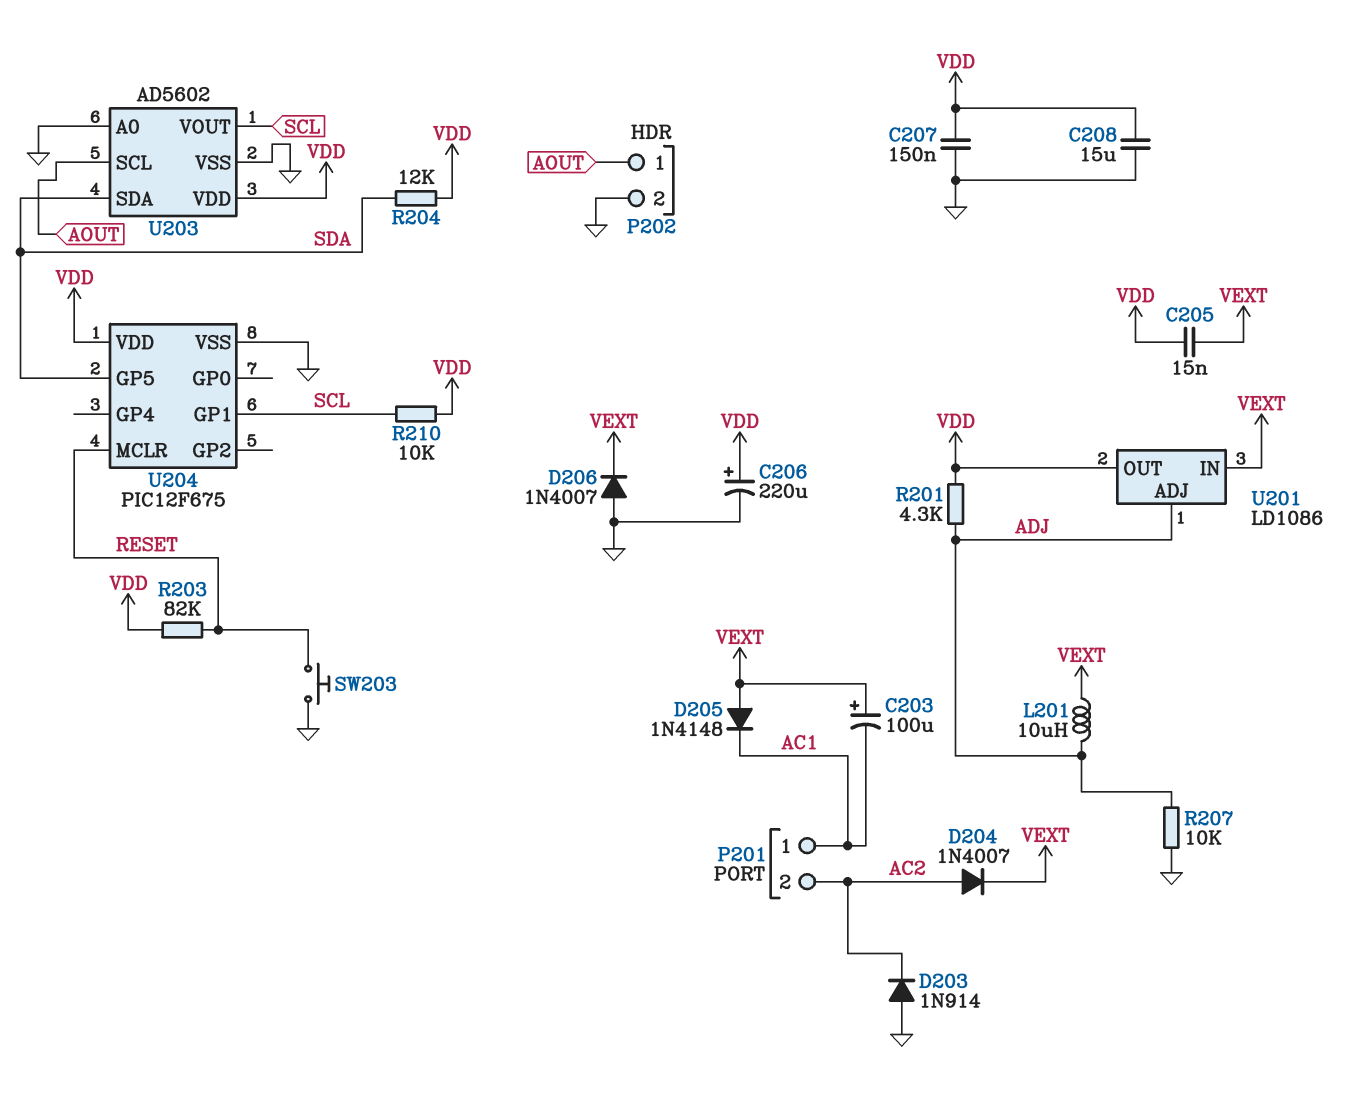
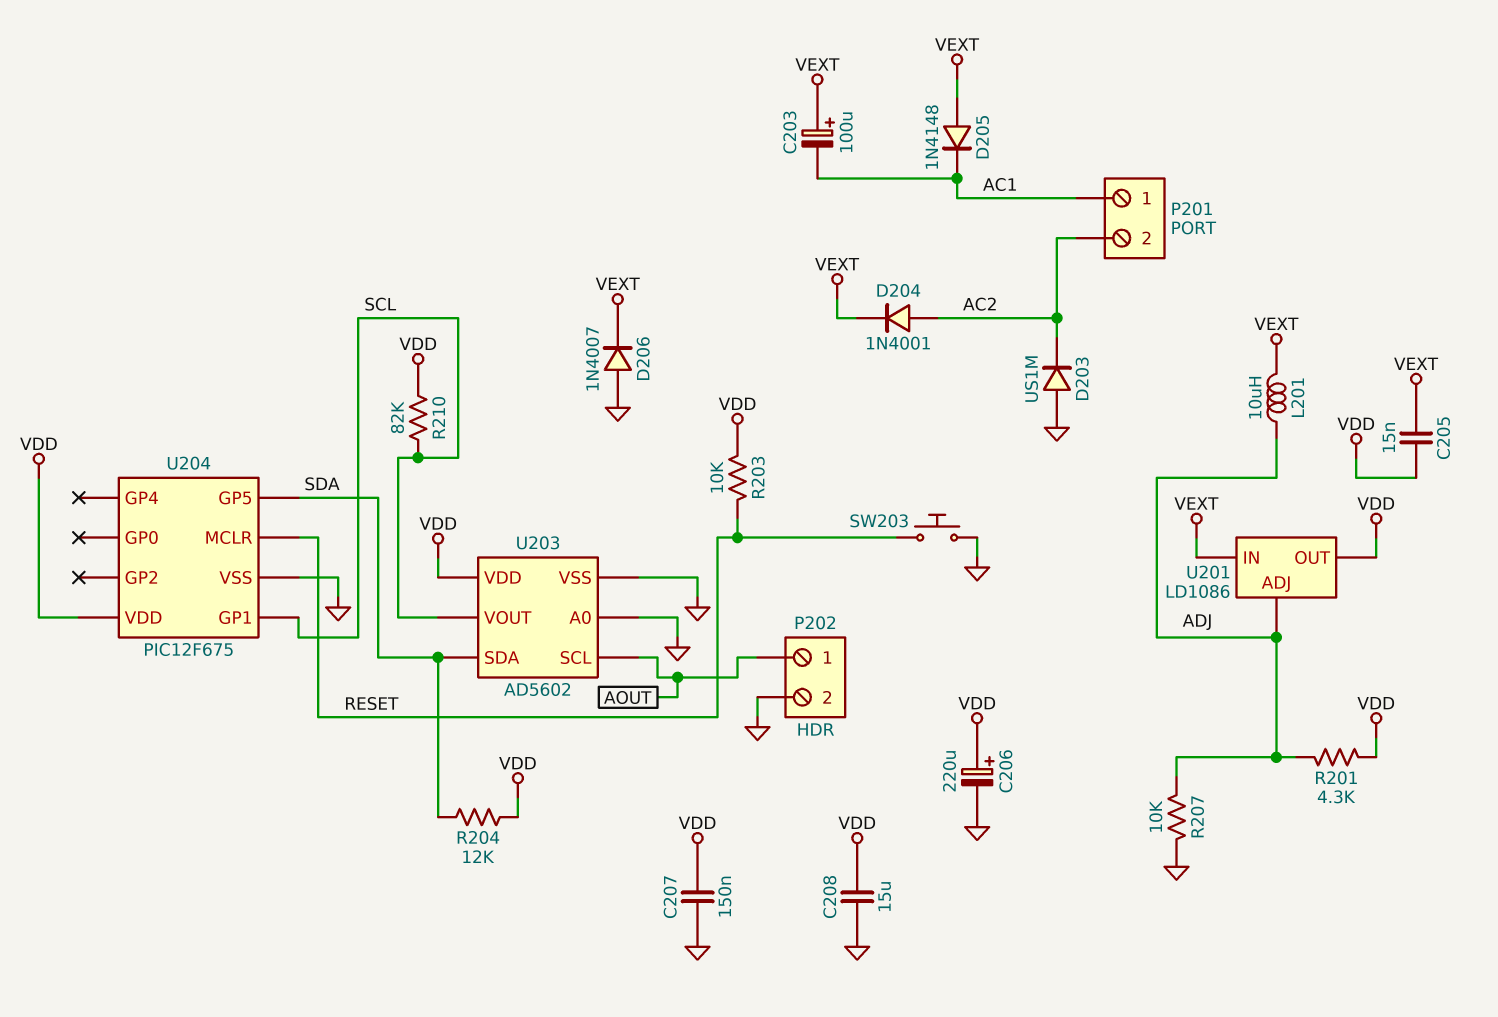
D203: diode 1N914 (A GND, K AC2) -> diode US1M (A GND, K AC2)
D204: diode 1N4007 (A AC2, K VEXT) -> diode 1N4001 (A AC2, K VEXT)
R203: 82k (RESET, VDD) -> 10k (RESET, VDD)
R210: 10k (SCL, VDD) -> 82k (SCL, VDD)

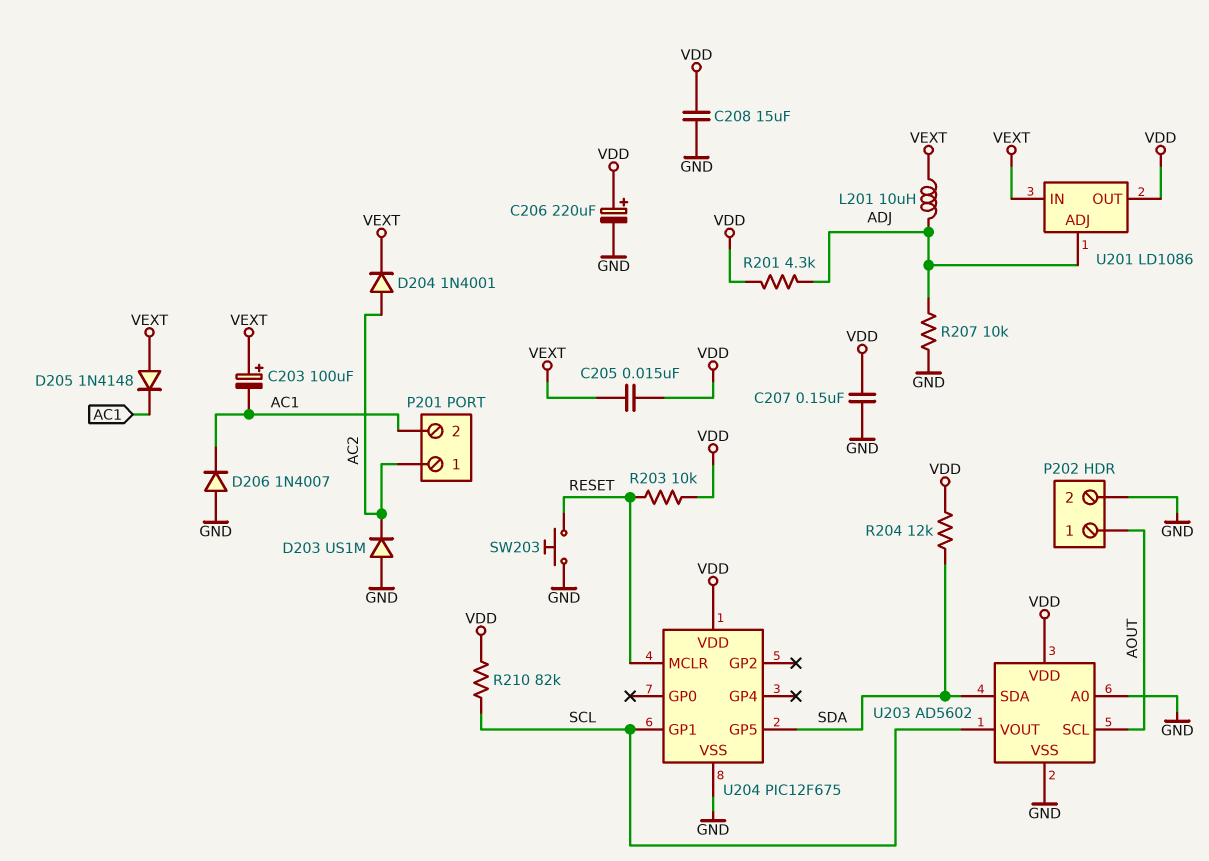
D206: diode 1N4007 (A GND, K VEXT) -> diode 1N4007 (A GND, K AC1)
P201 pin 1: AC1 -> AC2
P201 pin 2: AC2 -> AC1

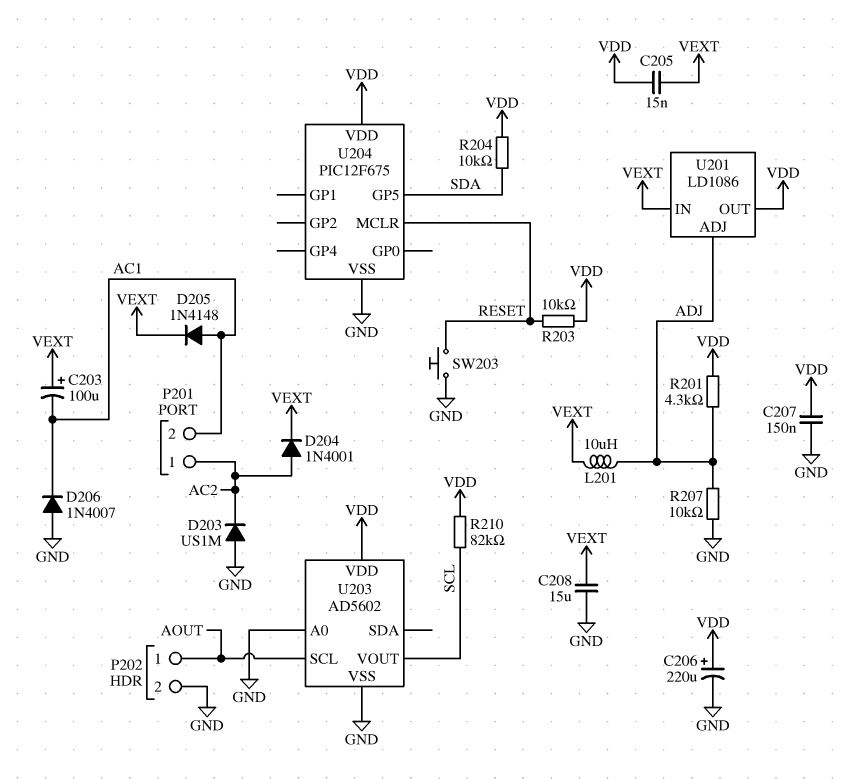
C208: 15uF (GND, VDD) -> 15uF (GND, VEXT)
D205: diode 1N4148 (A VEXT, K AC1) -> diode 1N4148 (A AC1, K VEXT)
R204: 12k (SDA, VDD) -> 10k (SDA, VDD)
U203 pin SDA: SDA -> none
U204 pin GP1: SCL -> none

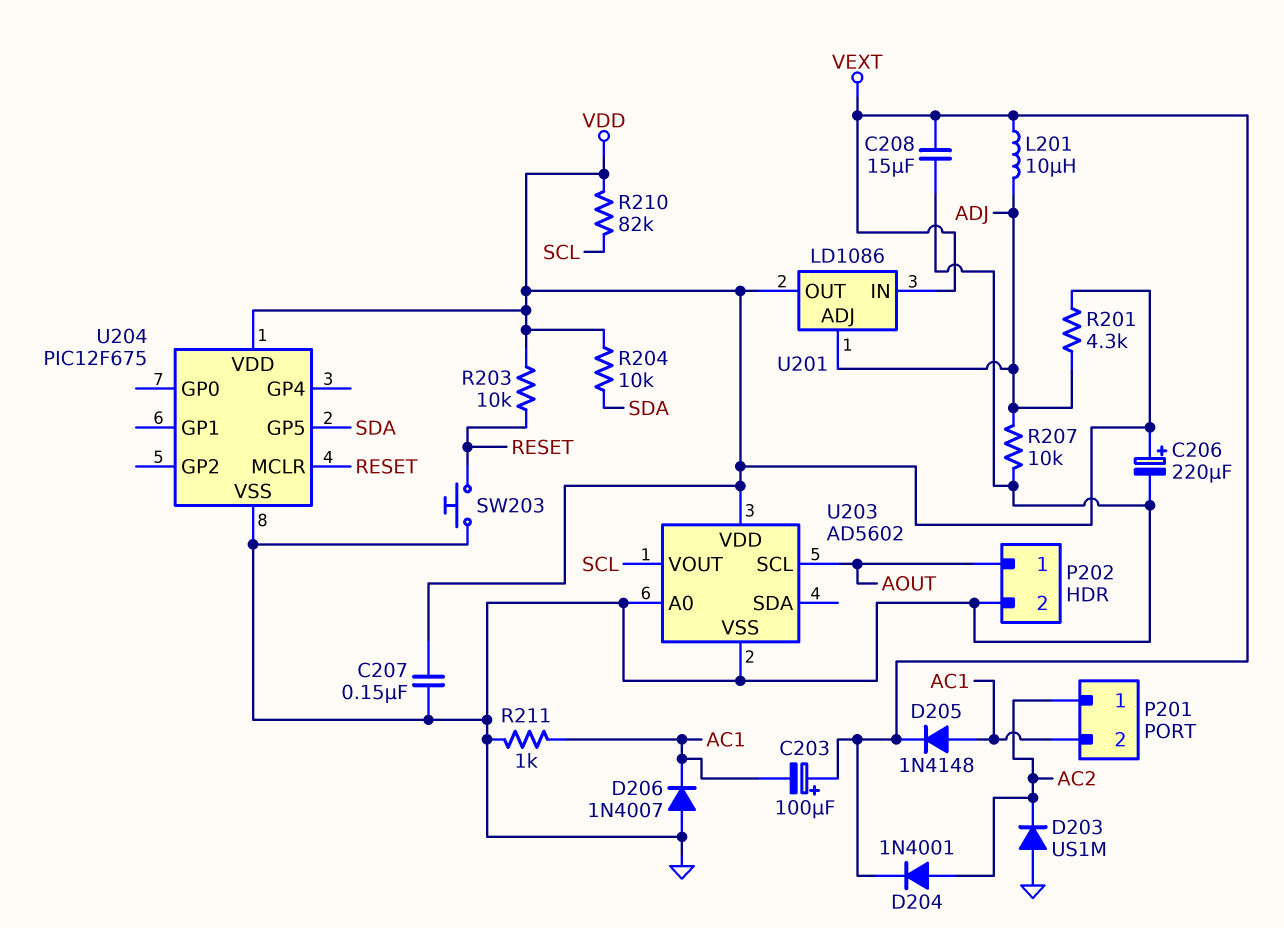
C205: 15nF (VDD, VEXT) -> none
R211: none -> 1k (AC1, GND)

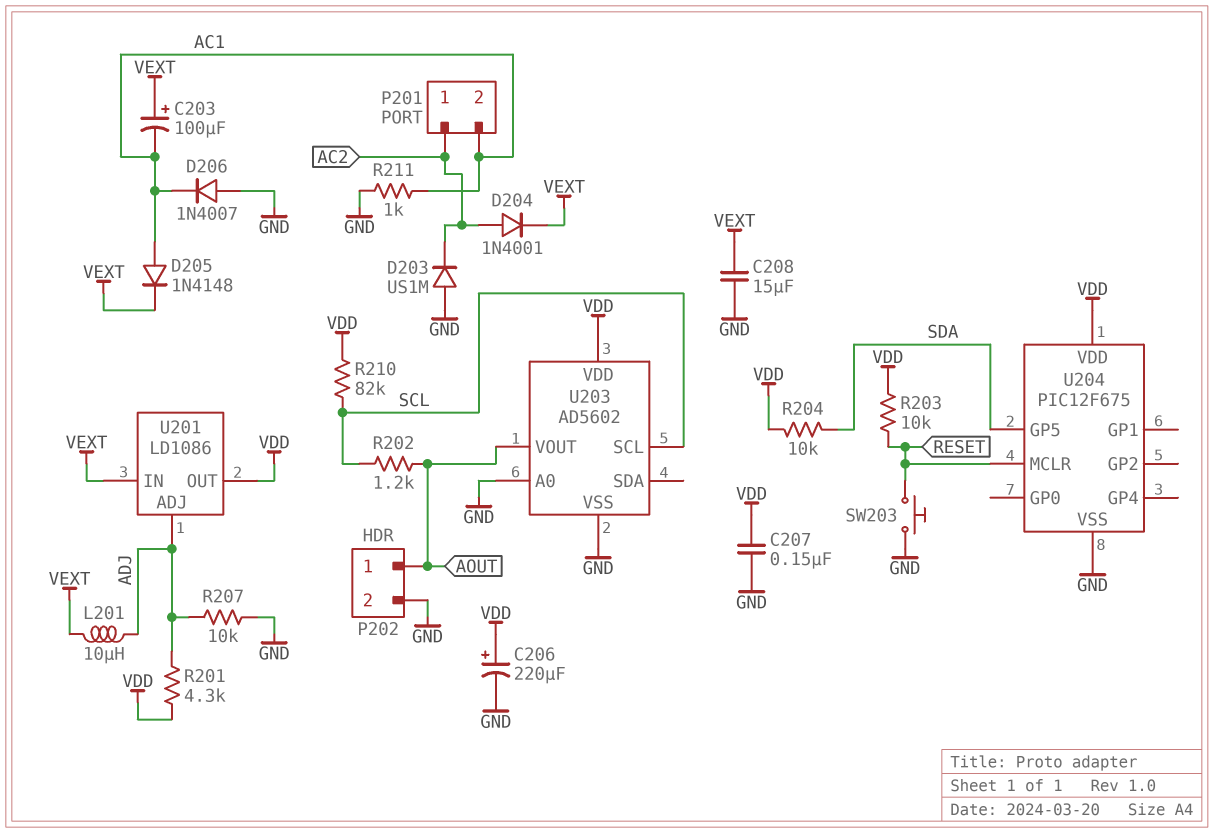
R202: none -> 1.2k (AOUT, SCL)
U203 pin SCL: AOUT -> SCL
U203 pin VOUT: SCL -> AOUT

